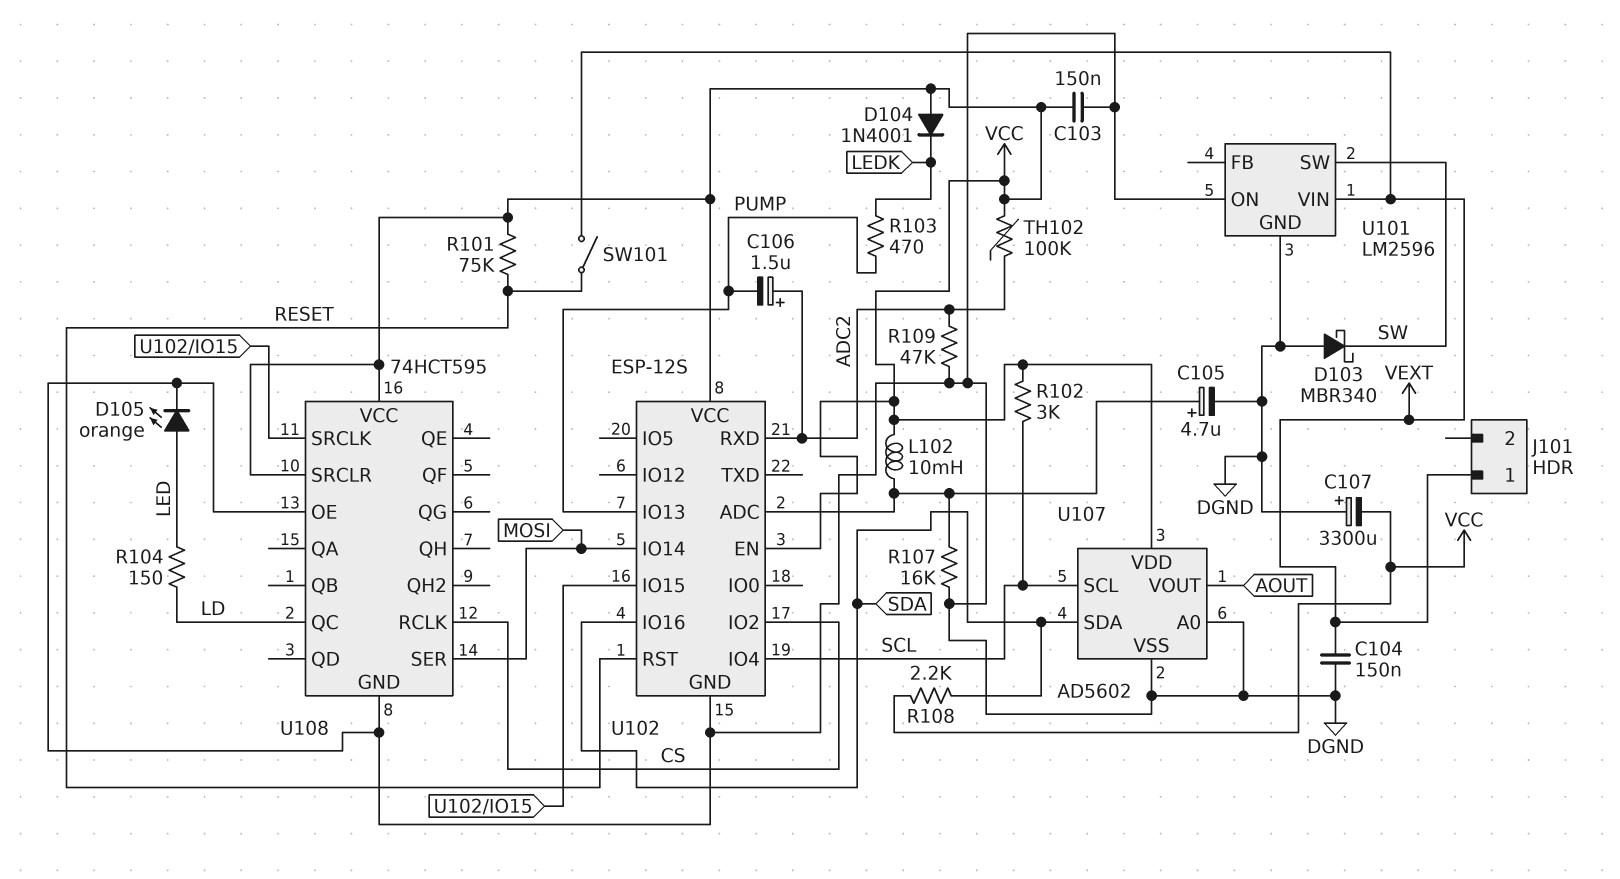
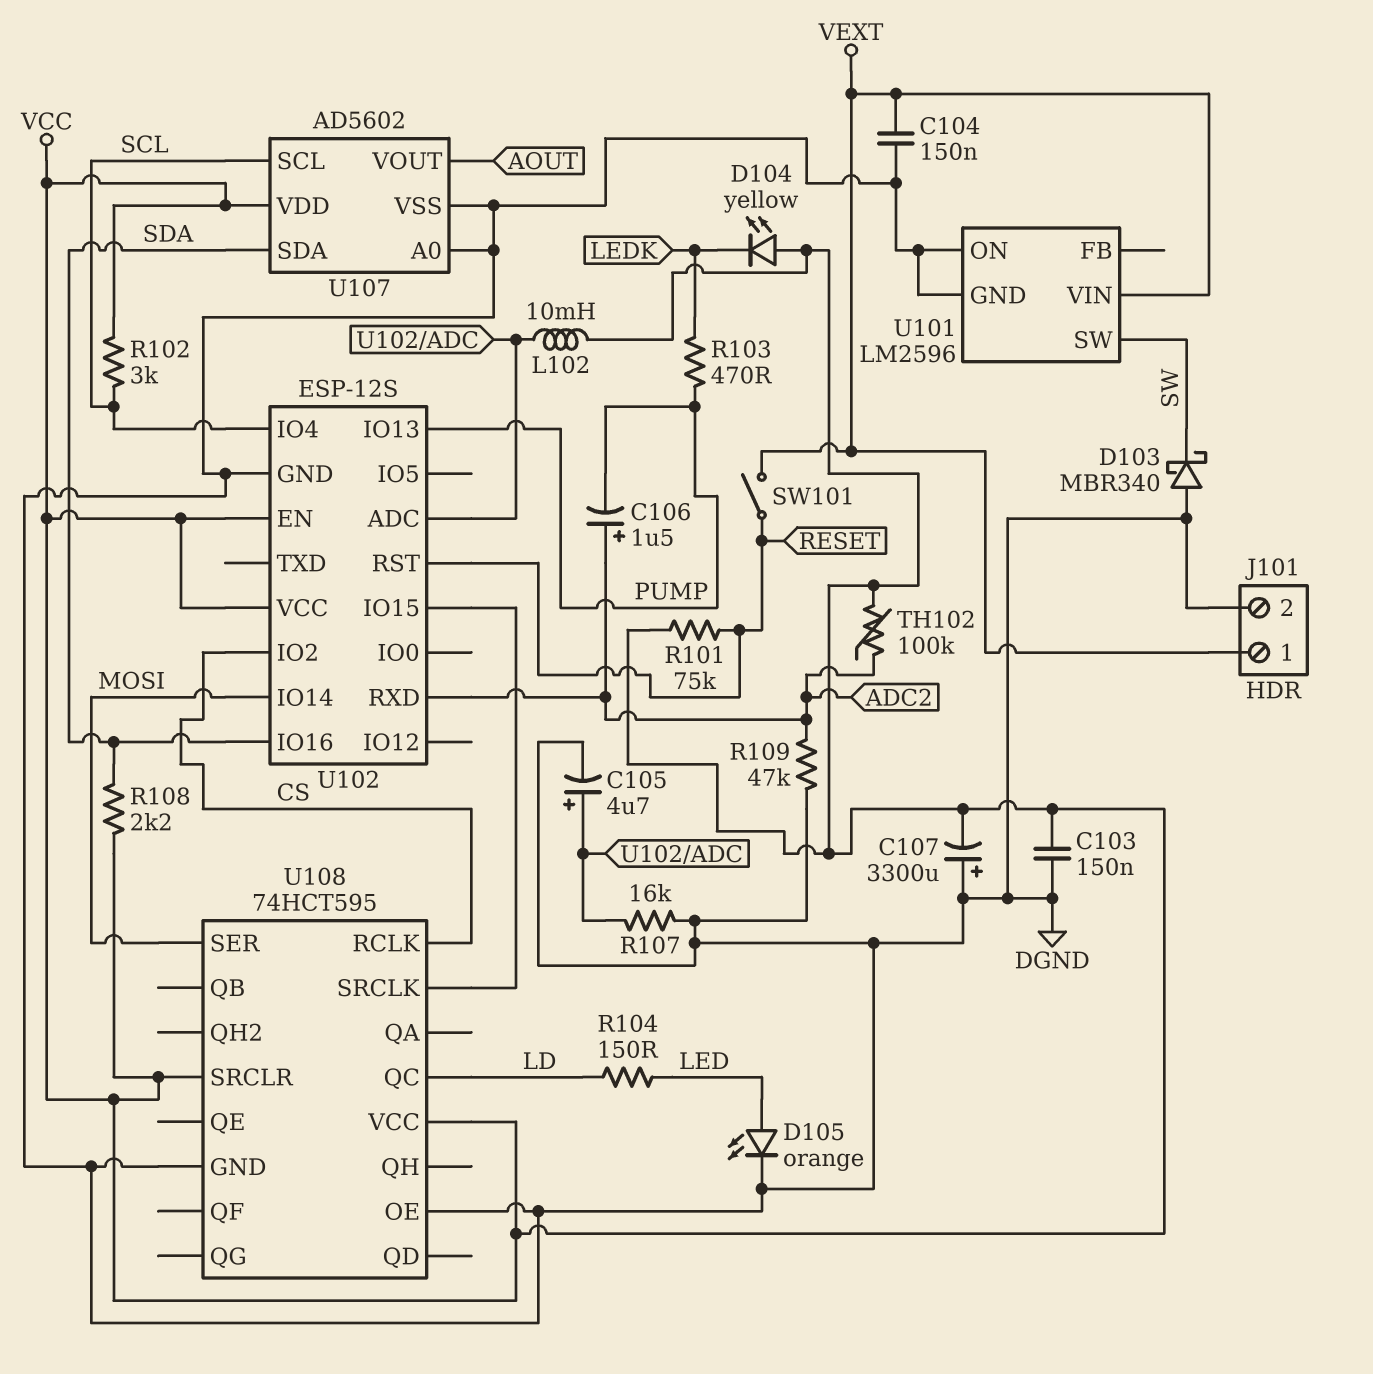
D104: diode 1N4001 (A VCC, K LEDK) -> LED yellow (A VCC, K LEDK)
J101 pin 2: none -> DGND

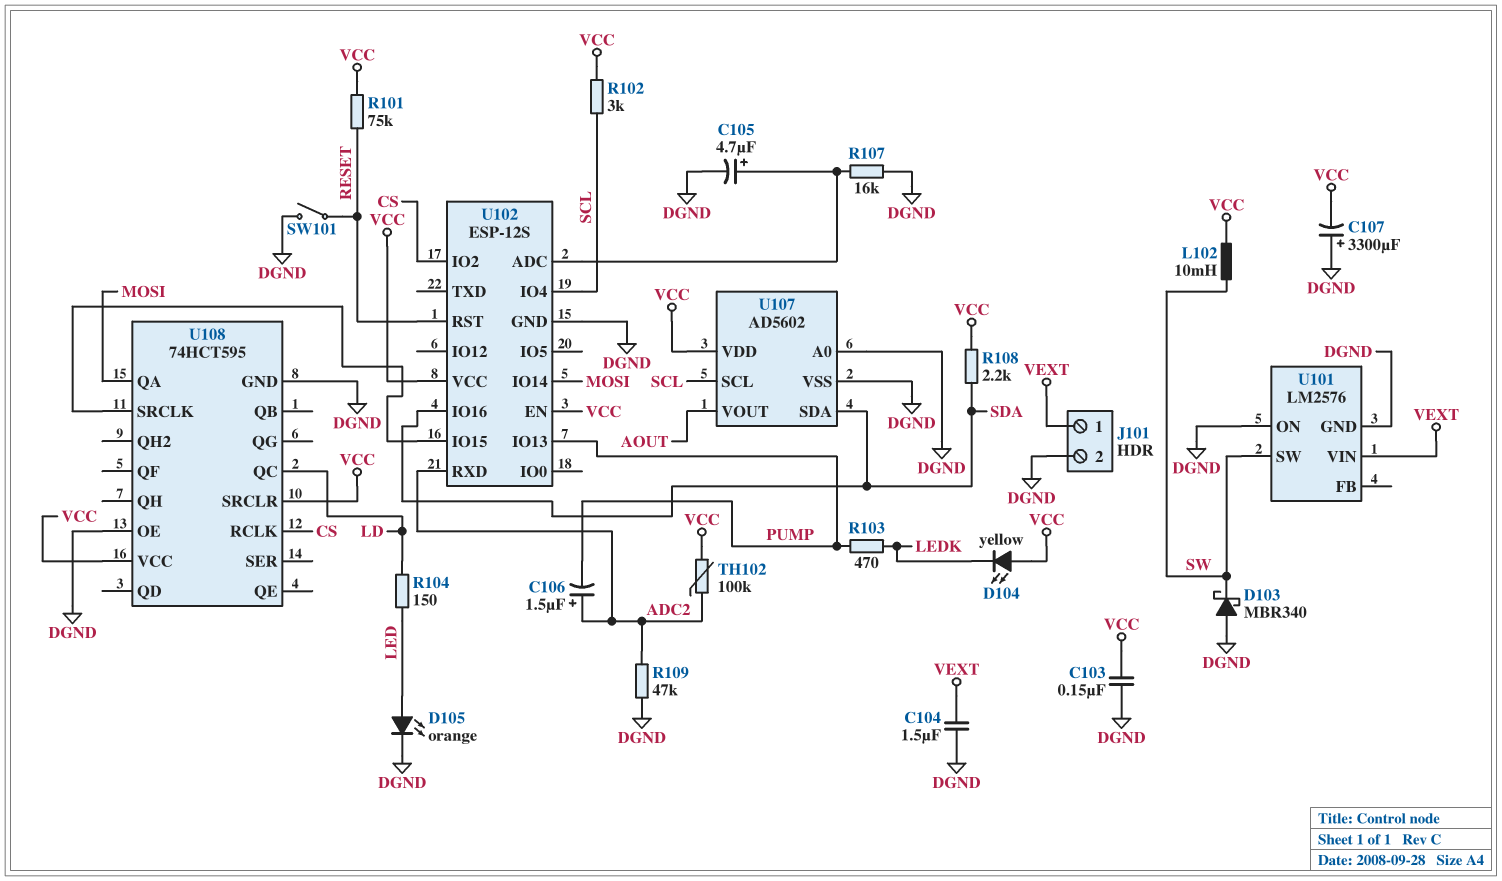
C104: 150nF (DGND, VEXT) -> 1.5uF (DGND, VEXT)
L102: 10mH (U102/ADC, VCC) -> 10mH (SW, VCC)
SW101: switch (RESET, VEXT) -> switch (DGND, RESET)
U101: LM2596 -> LM2576
U108 pin QA: none -> MOSI
U108 pin SER: MOSI -> none

